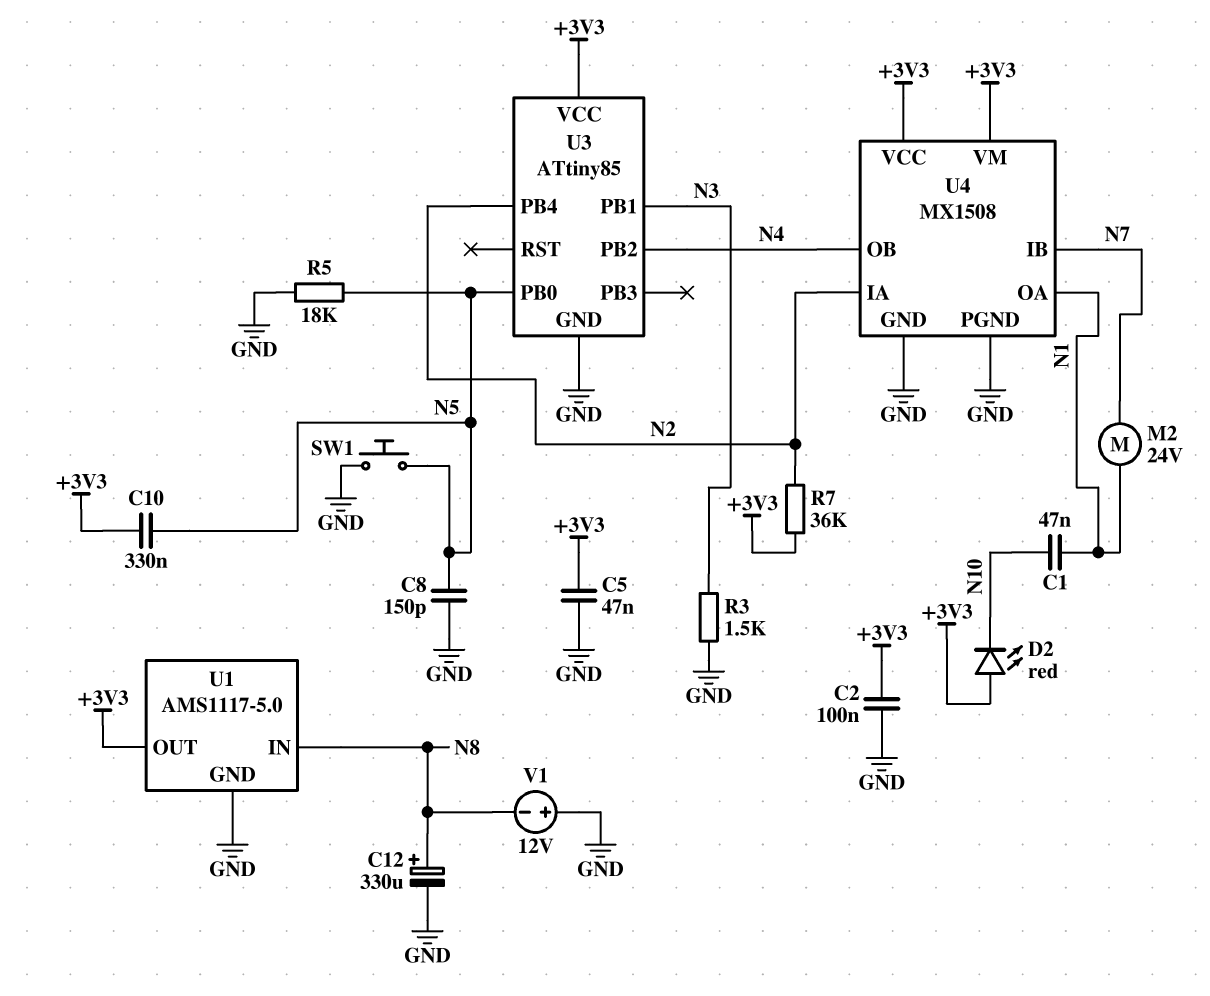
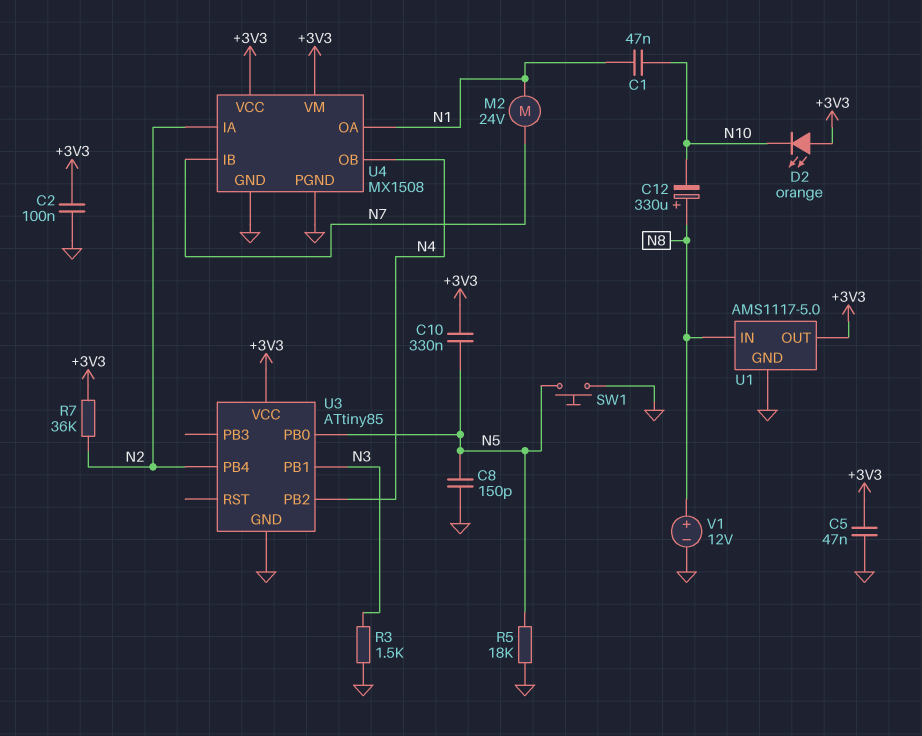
C12: 330uF (plus N8, minus GND) -> 330uF (plus N8, minus N10)
D2: LED red (A +3V3, K N10) -> LED orange (A +3V3, K N10)
V1: 12V (plus GND, minus N8) -> 12V (plus N8, minus GND)

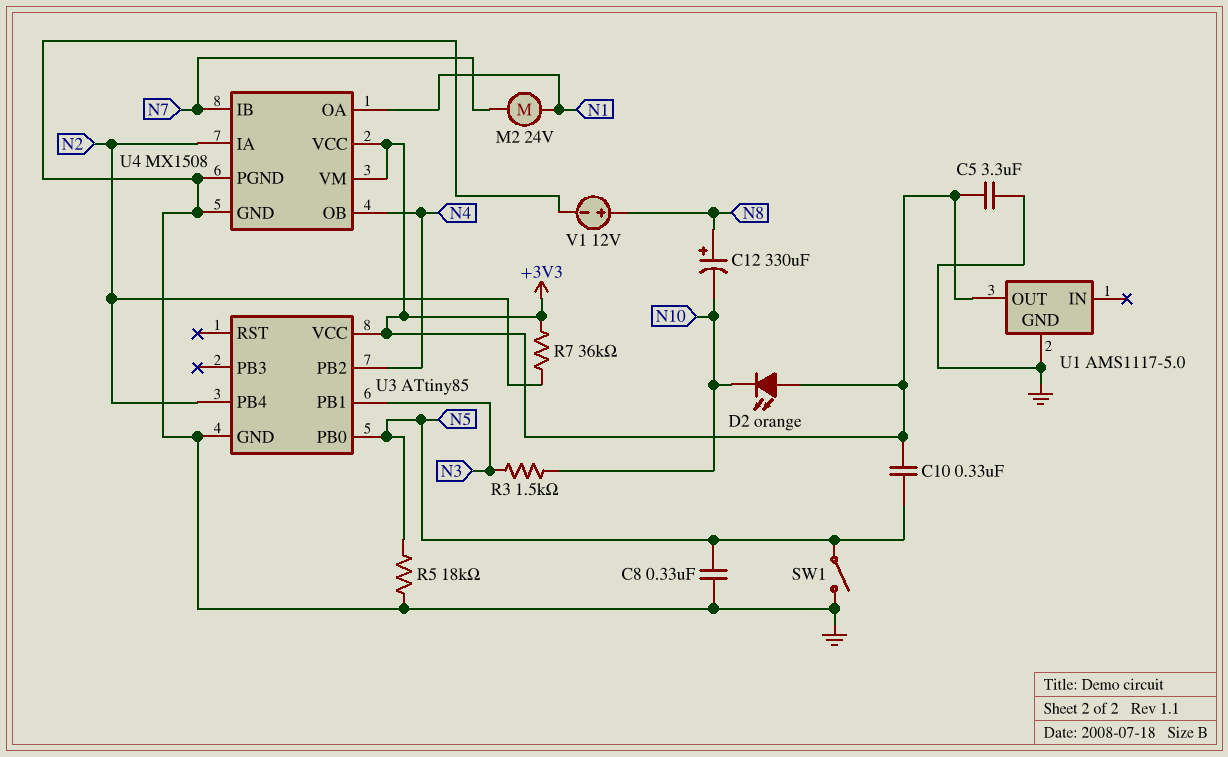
C1: 47nF (N1, N10) -> none
C2: 100nF (+3V3, GND) -> none
C5: 47nF (+3V3, GND) -> 3.3uF (+3V3, GND)
C8: 150pF (GND, N5) -> 330nF (GND, N5)
R3: 1.5k (GND, N3) -> 1.5k (N3, N10)
SW1: button (GND, N5) -> switch (GND, N5)
U1 pin IN: N8 -> none

